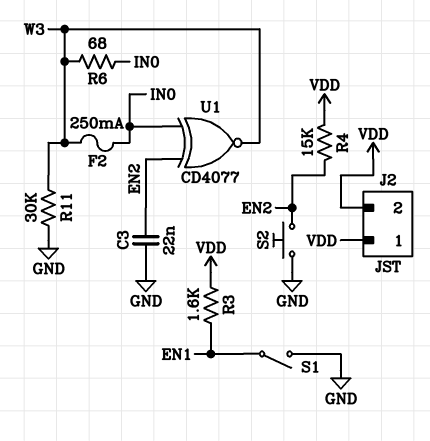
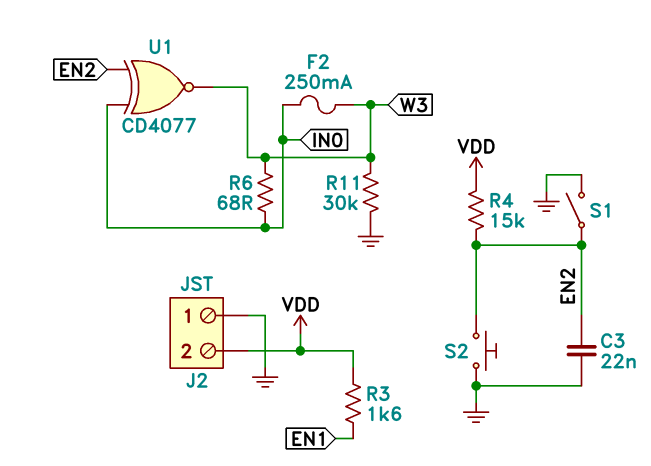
J2 pin 1: VDD -> GND
S1: switch (EN1, GND) -> switch (EN2, GND)

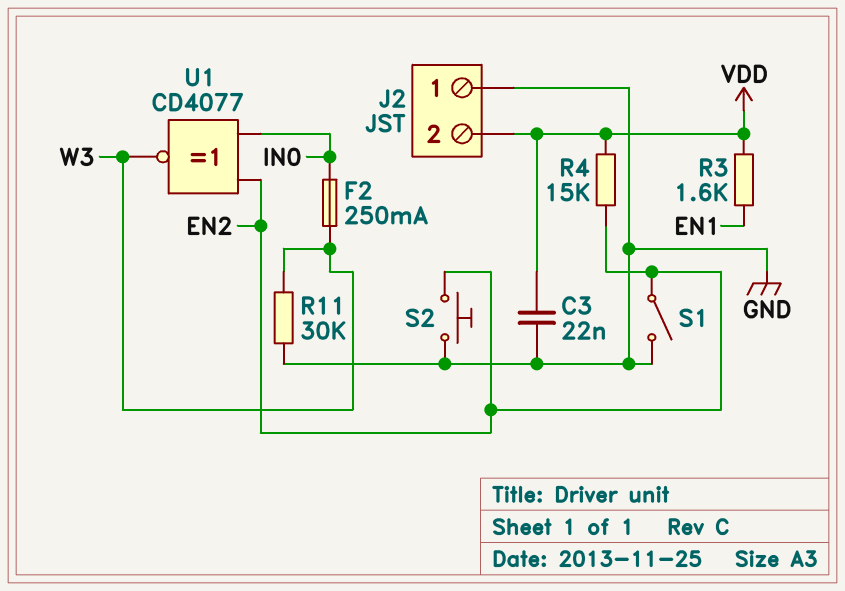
C3: 22nF (EN2, GND) -> 22nF (GND, VDD)
R6: 68 (IN0, W3) -> none

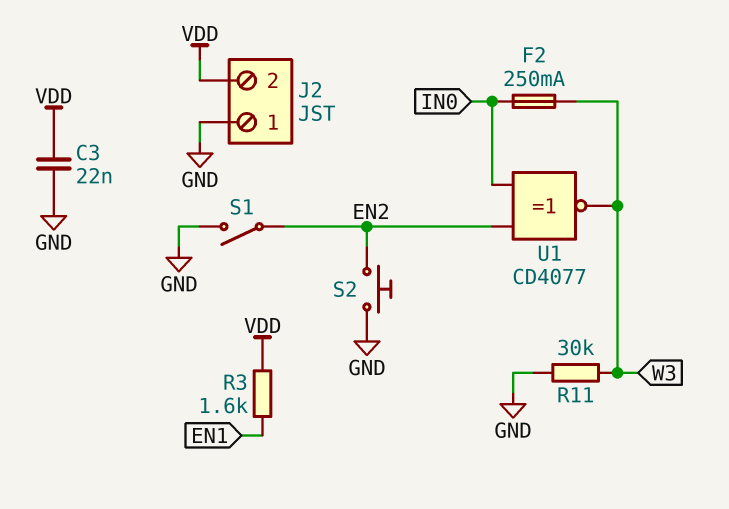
R4: 15k (EN2, VDD) -> none

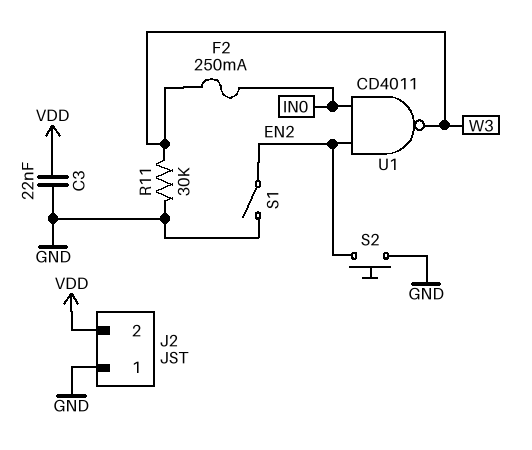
R3: 1.6k (EN1, VDD) -> none
U1: XNOR CD4077 (in EN2, in IN0, out W3) -> NAND CD4011 (in EN2, in IN0, out W3)

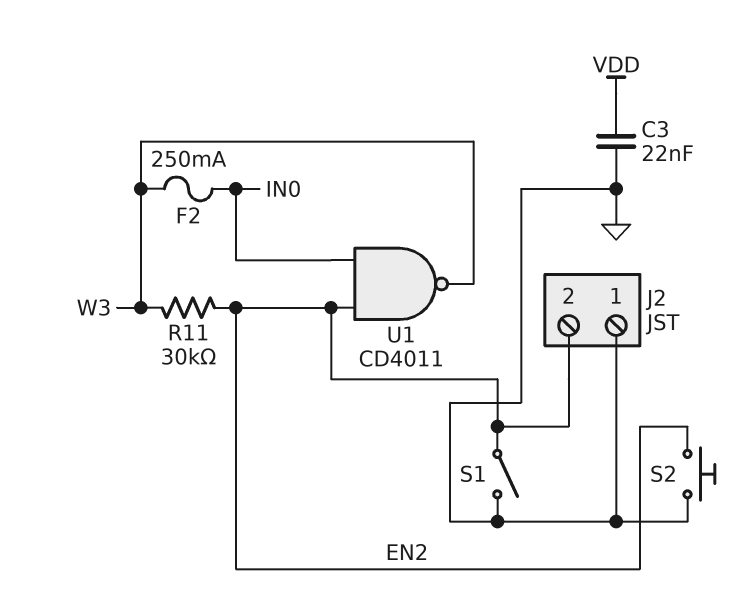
J2 pin 2: VDD -> EN2
R11: 30k (GND, W3) -> 30k (EN2, W3)

